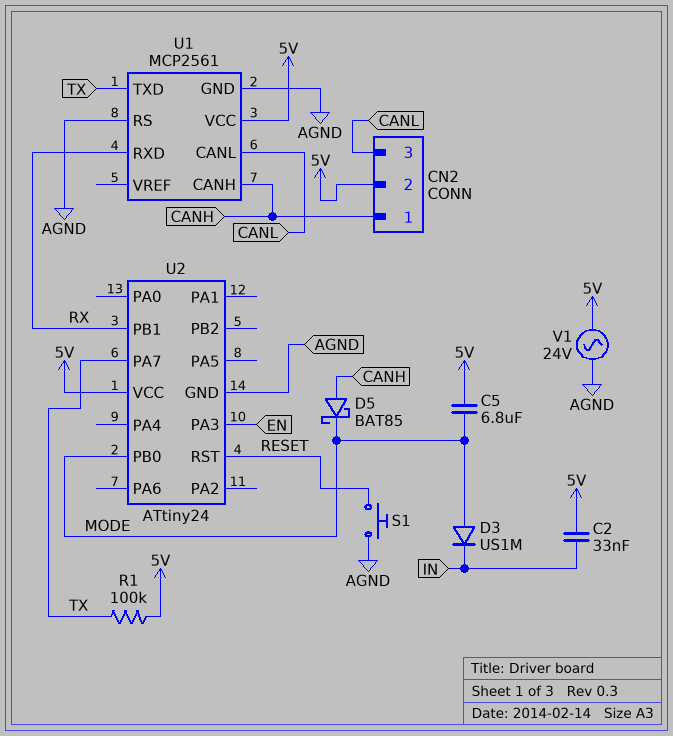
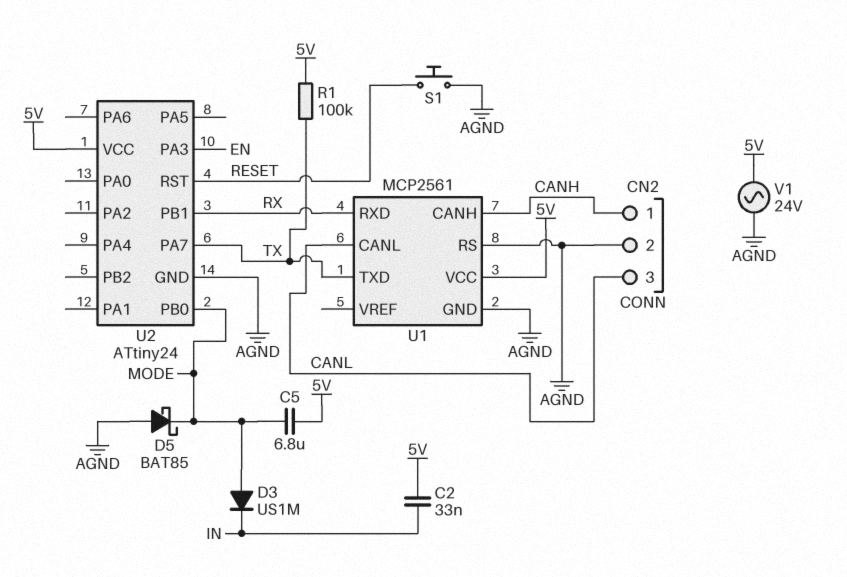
CN2 pin 2: 5V -> AGND
D5: schottky BAT85 (A CANH, K MODE) -> schottky BAT85 (A AGND, K MODE)

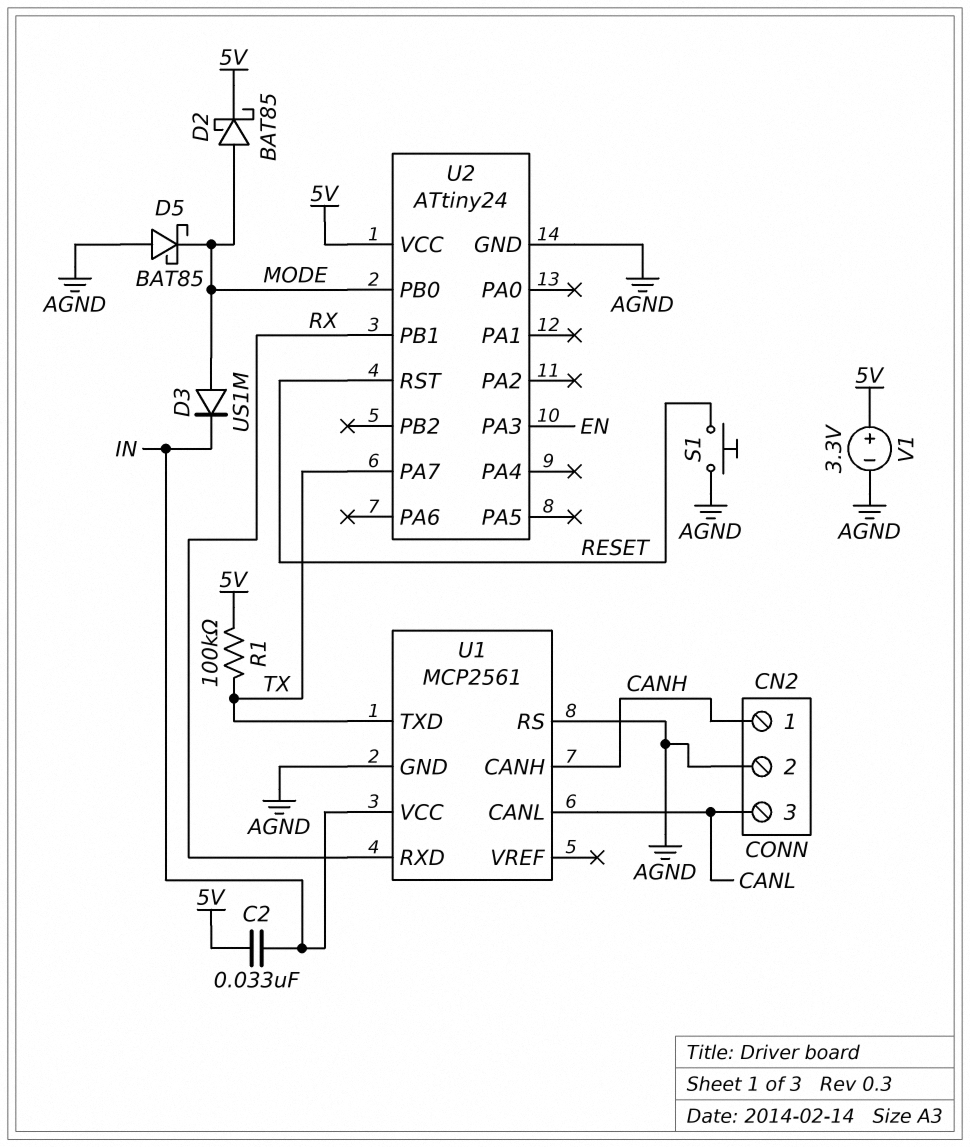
C5: 6.8uF (5V, MODE) -> none
D2: none -> schottky BAT85 (A MODE, K 5V)
U1 pin VCC: 5V -> IN
V1: AC 24V (5V, AGND) -> 3.3V (plus 5V, minus AGND)

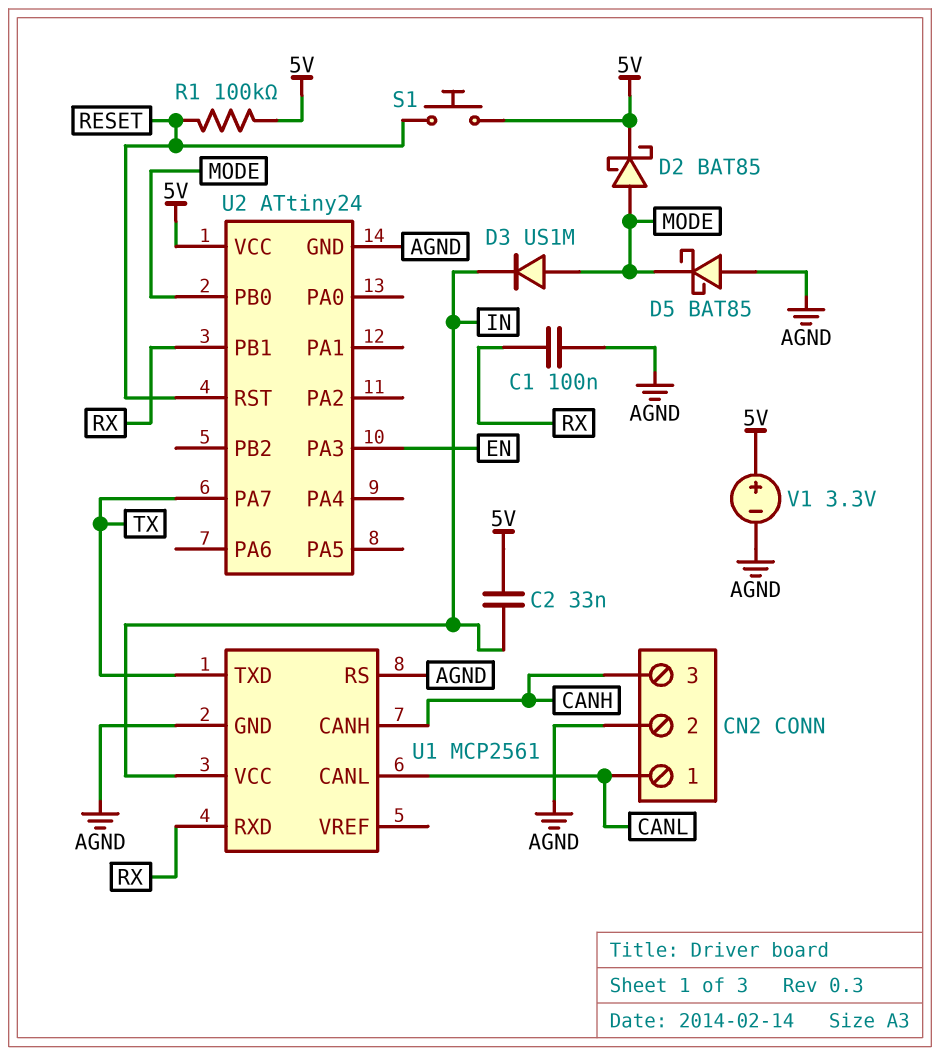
C1: none -> 100nF (AGND, RX)
CN2 pin 1: CANH -> CANL
CN2 pin 3: CANL -> CANH
R1: 100k (5V, TX) -> 100k (5V, RESET)
S1: button (AGND, RESET) -> button (5V, RESET)

